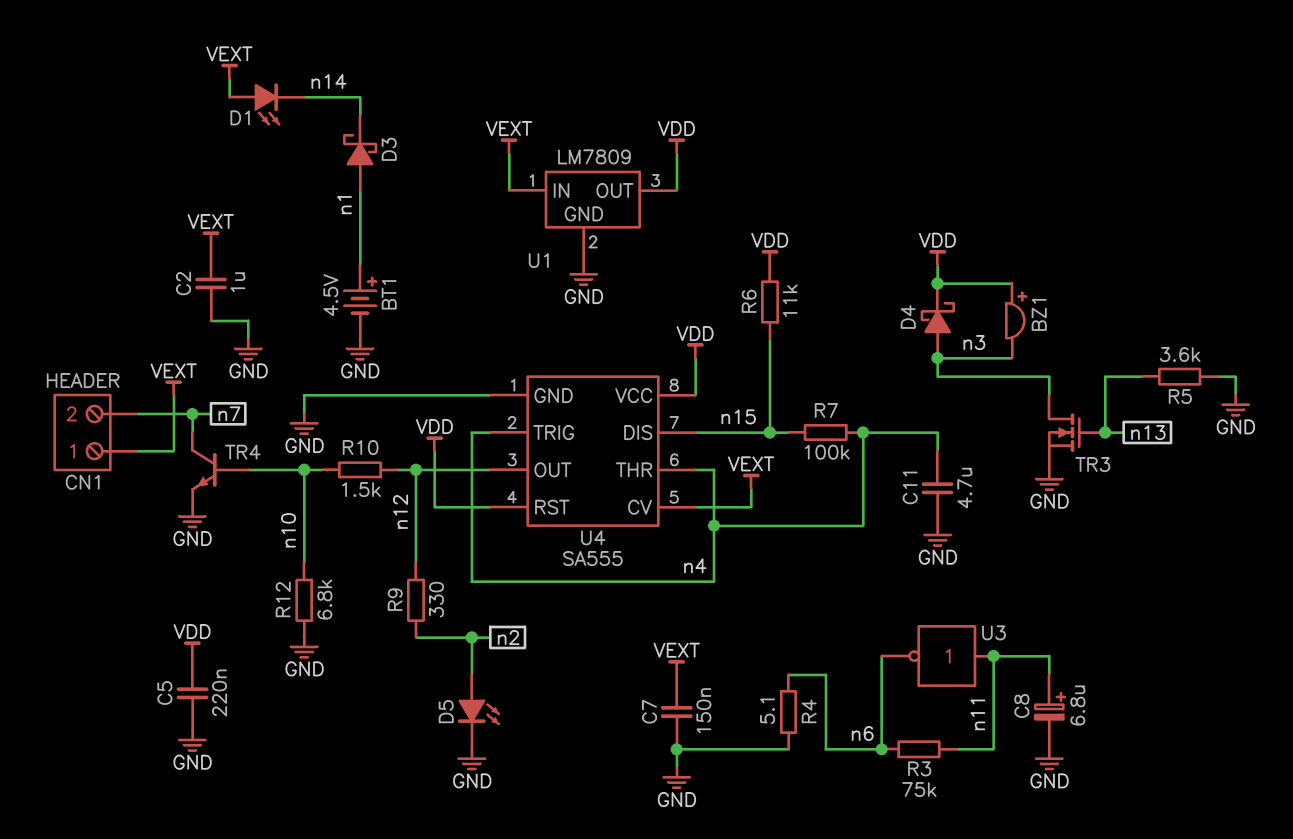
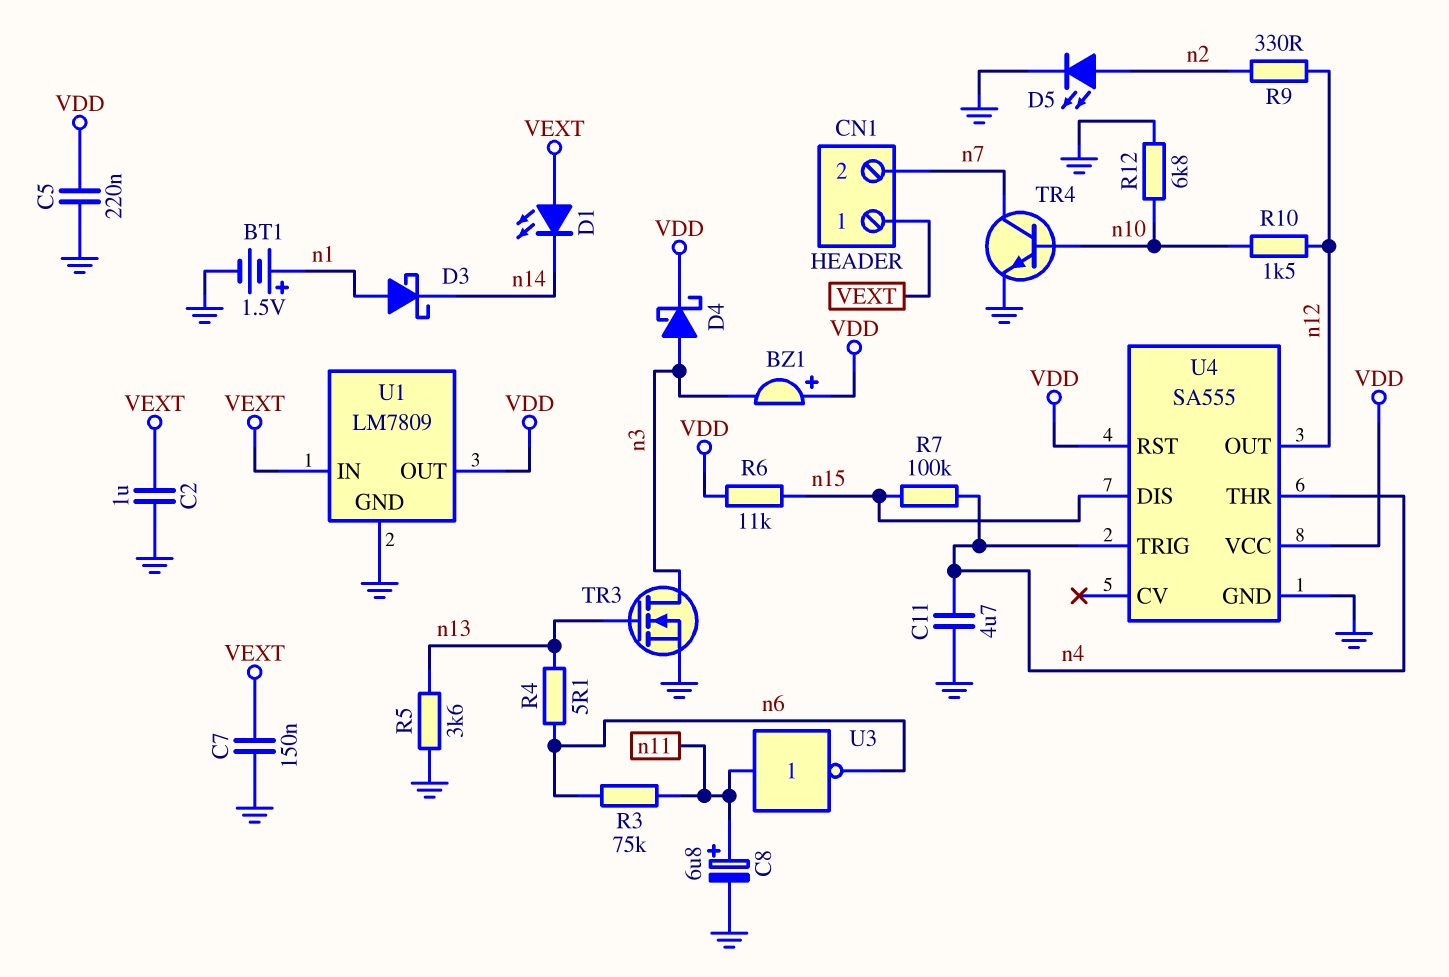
BT1: 4.5V (plus n1, minus GND) -> 1.5V (plus n1, minus GND)
R4: 5.1 (GND, n6) -> 5.1 (n6, n13)
U4 pin CV: VEXT -> none

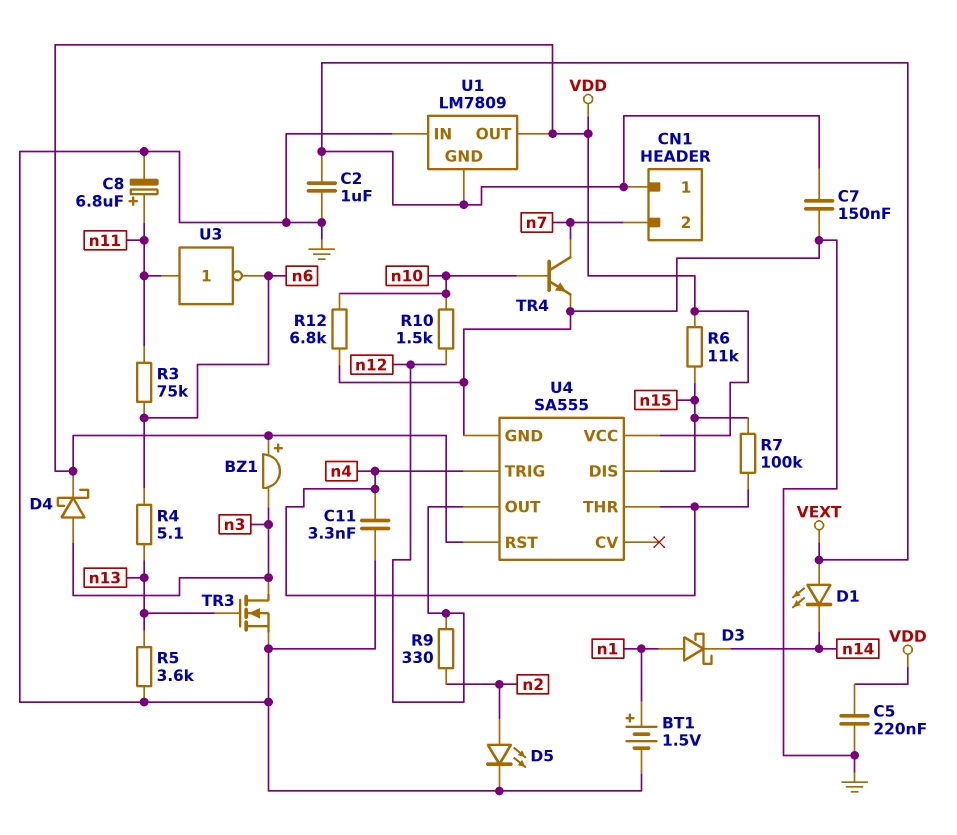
C11: 4.7uF (GND, n4) -> 3.3nF (GND, n4)
U1 pin GND: GND -> VEXT
U1 pin IN: VEXT -> GND

